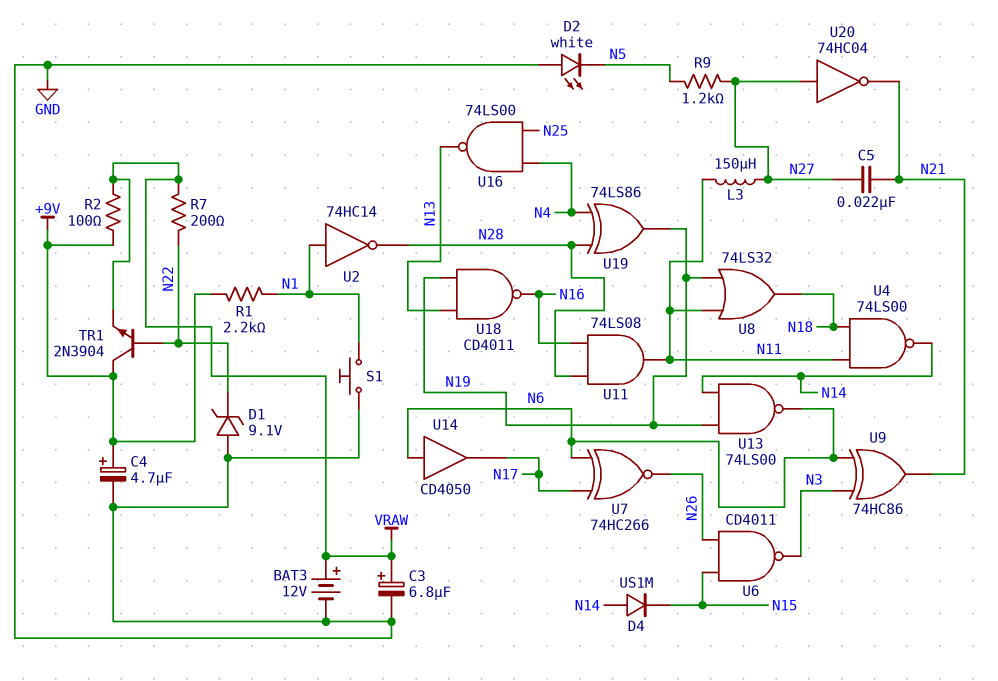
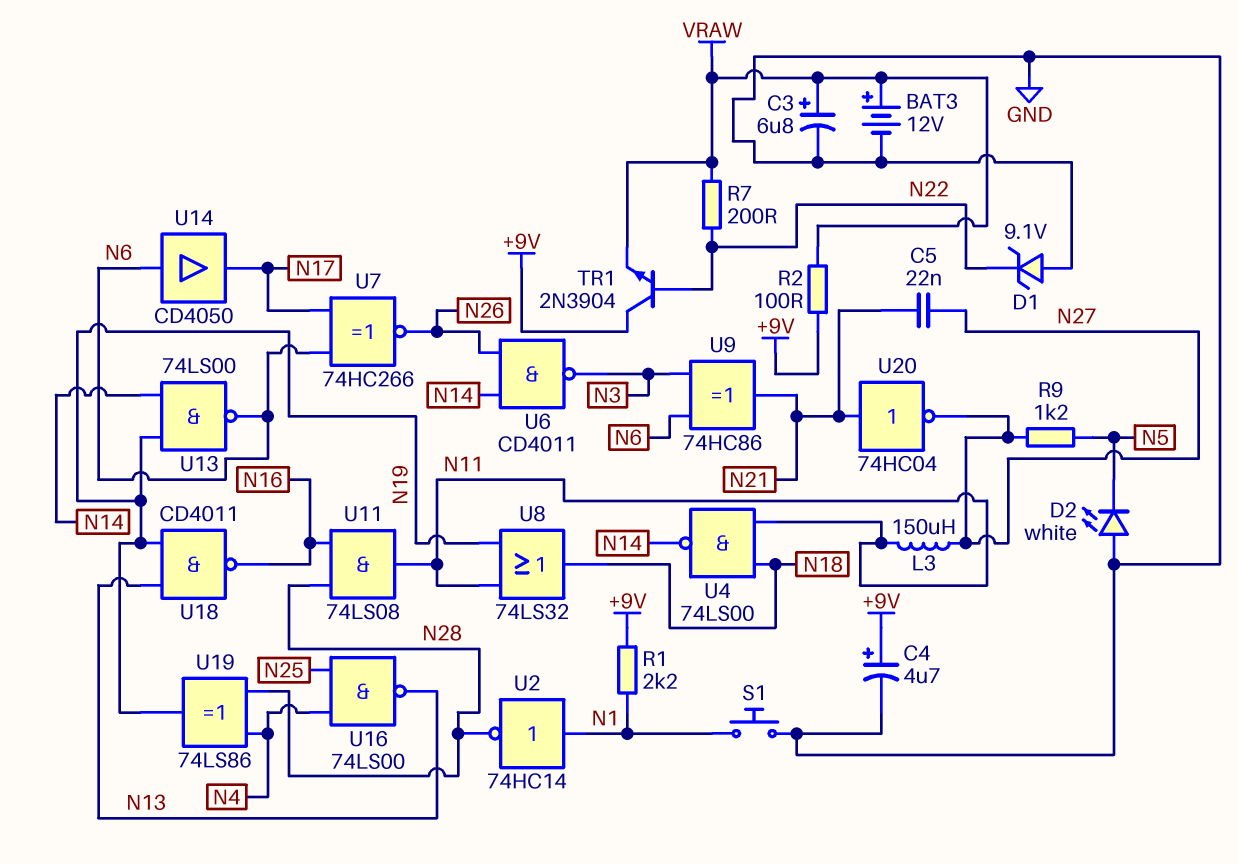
D4: diode US1M (A N14, K N15) -> none
U6: NAND CD4011 (in N15, in N26, out N3) -> NAND CD4011 (in N14, in N26, out N3)
U20: NOT 74HC04 (in N27, out N21) -> NOT 74HC04 (in N21, out N27)

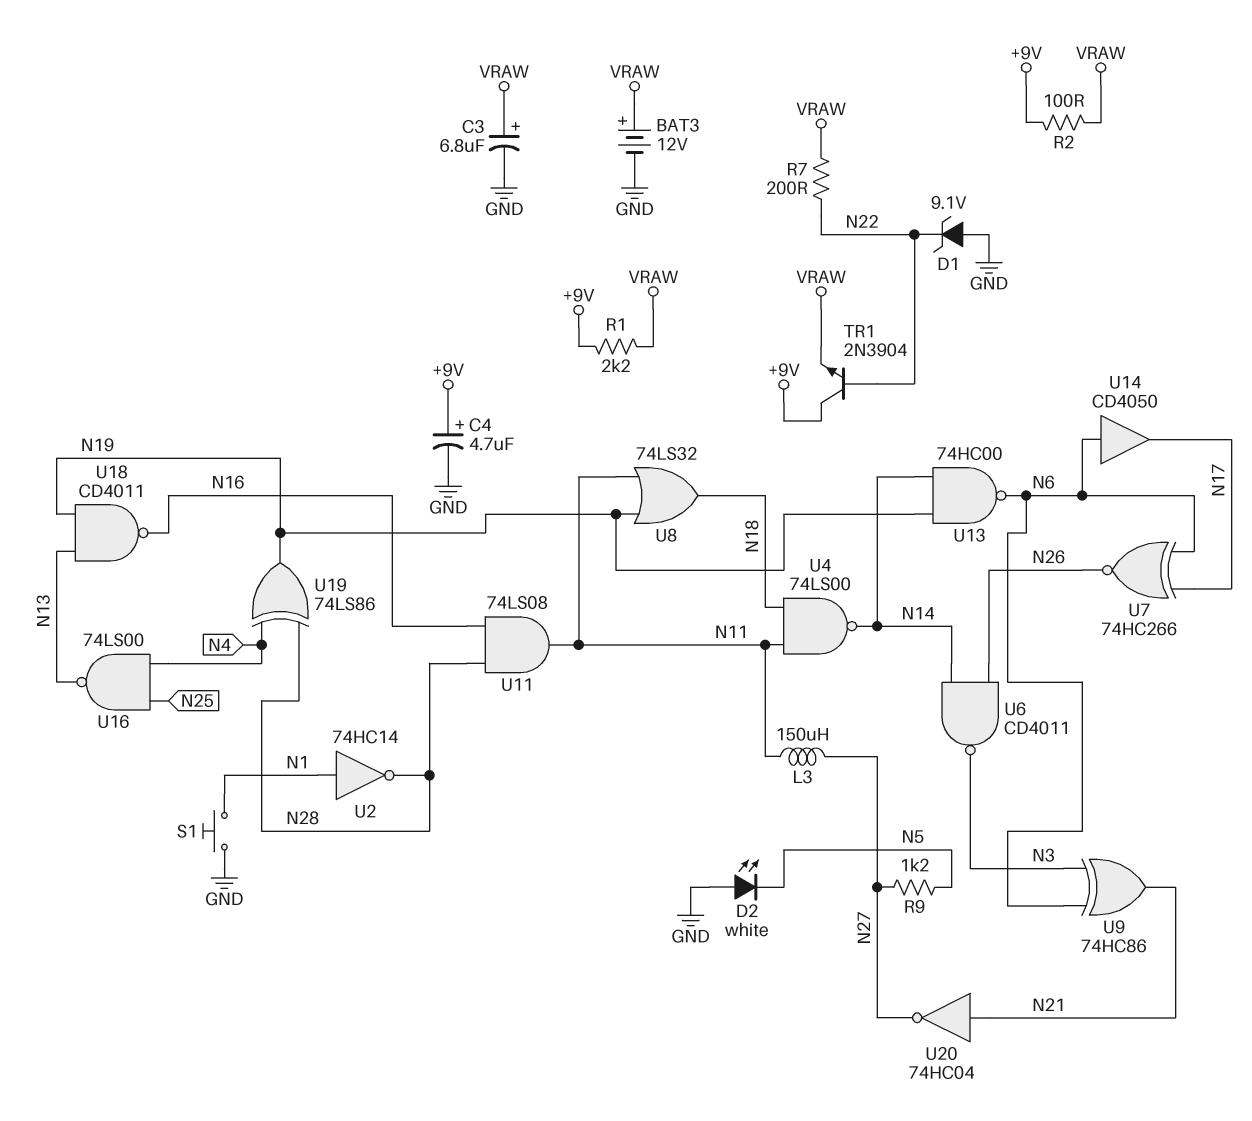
C5: 22nF (N21, N27) -> none
R1: 2.2k (+9V, N1) -> 2.2k (+9V, VRAW)
U13: NAND 74LS00 (in N14, in N19, out N6) -> NAND 74HC00 (in N14, in N19, out N6)

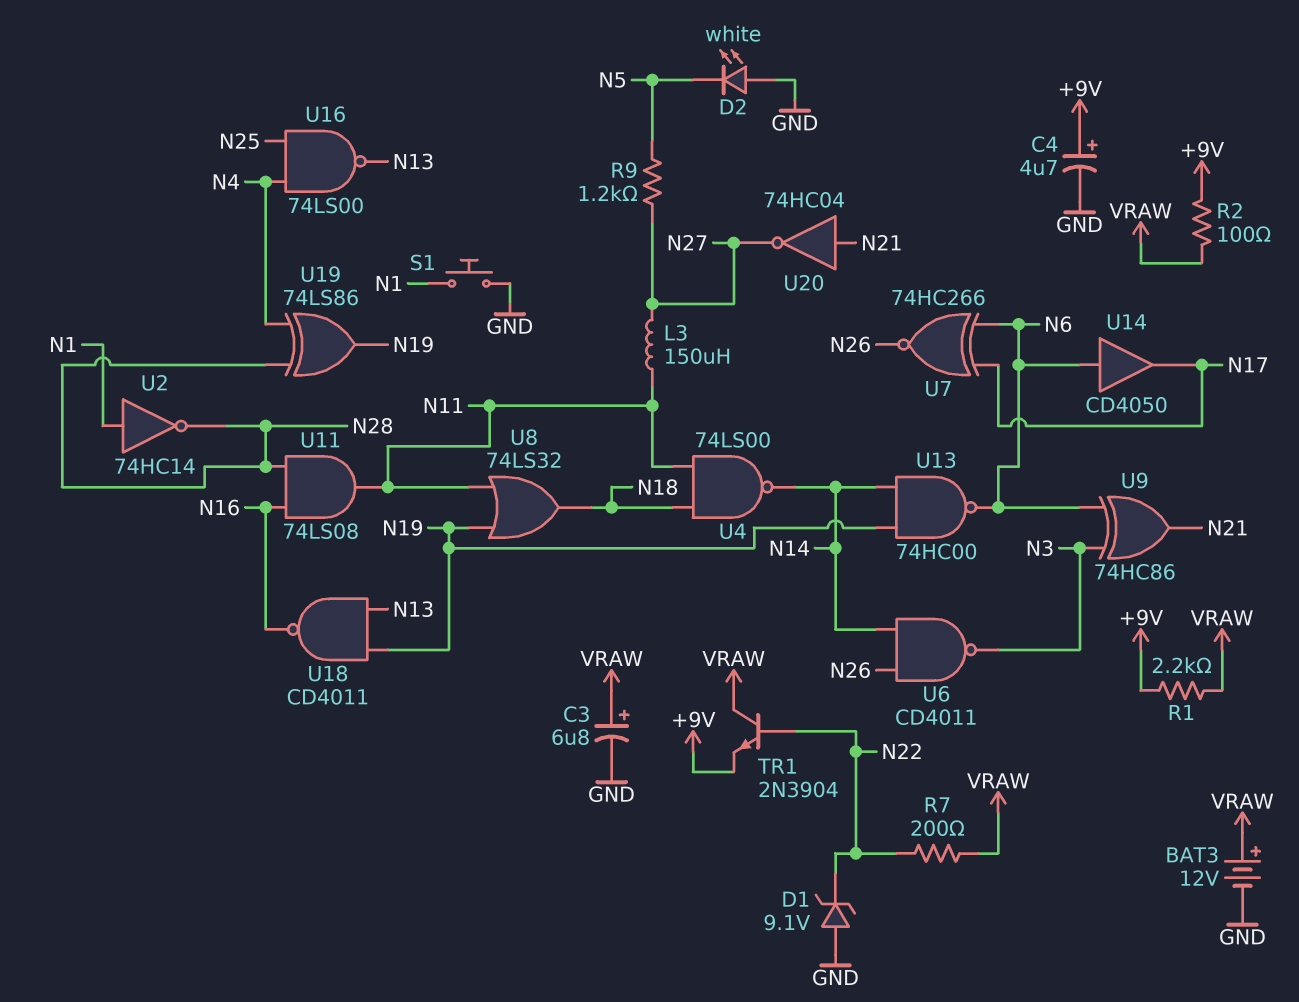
TR1: NPN 2N3904 (B N22, C +9V, E VRAW) -> NPN 2N3904 (B N22, C VRAW, E +9V)

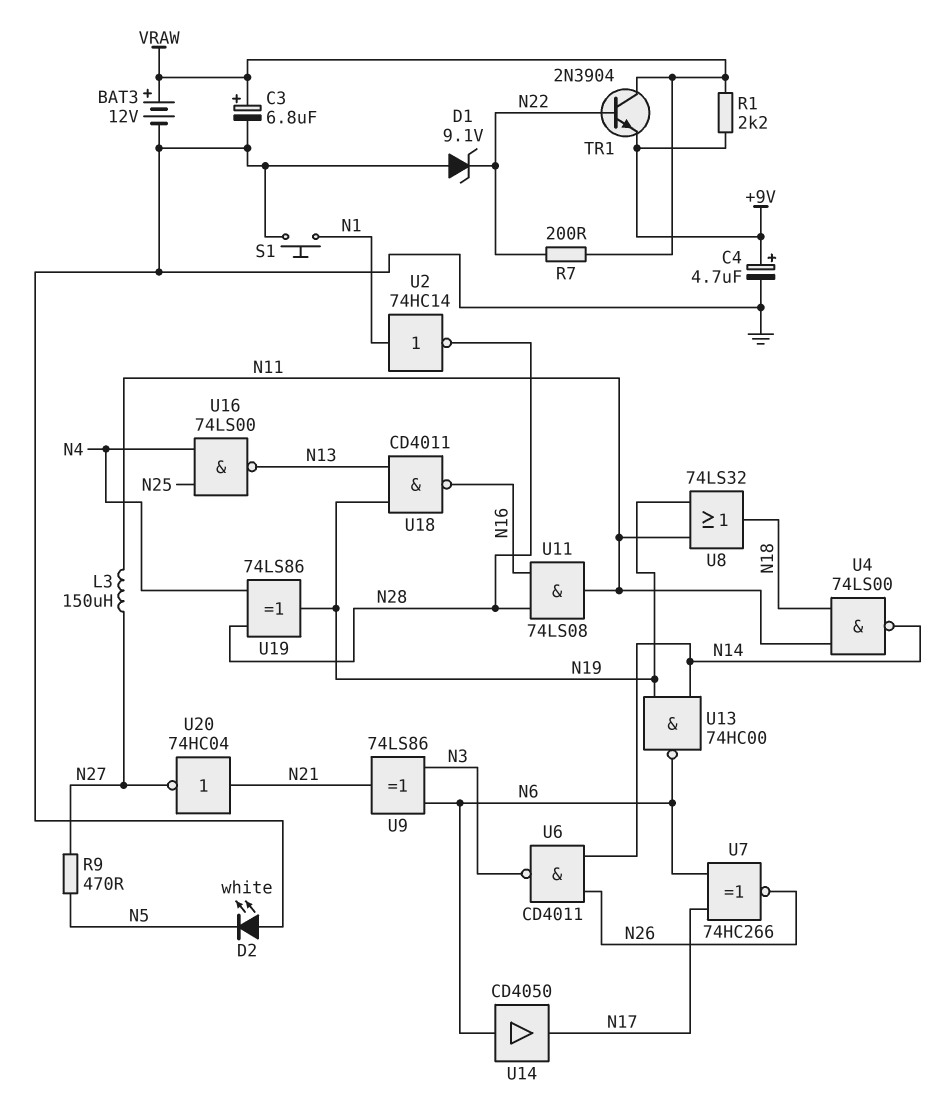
R2: 100 (+9V, VRAW) -> none
R9: 1.2k (N5, N27) -> 470 (N5, N27)
U9: XOR 74HC86 (in N3, in N6, out N21) -> XOR 74LS86 (in N3, in N6, out N21)

